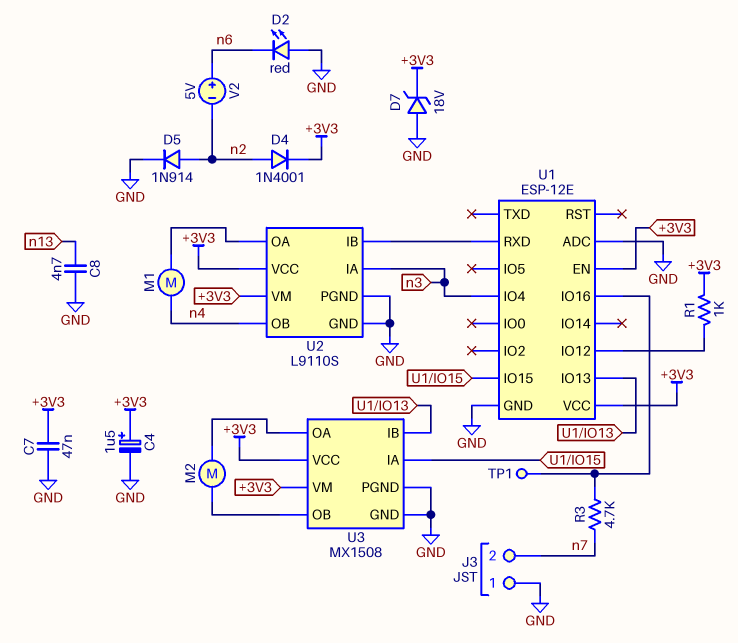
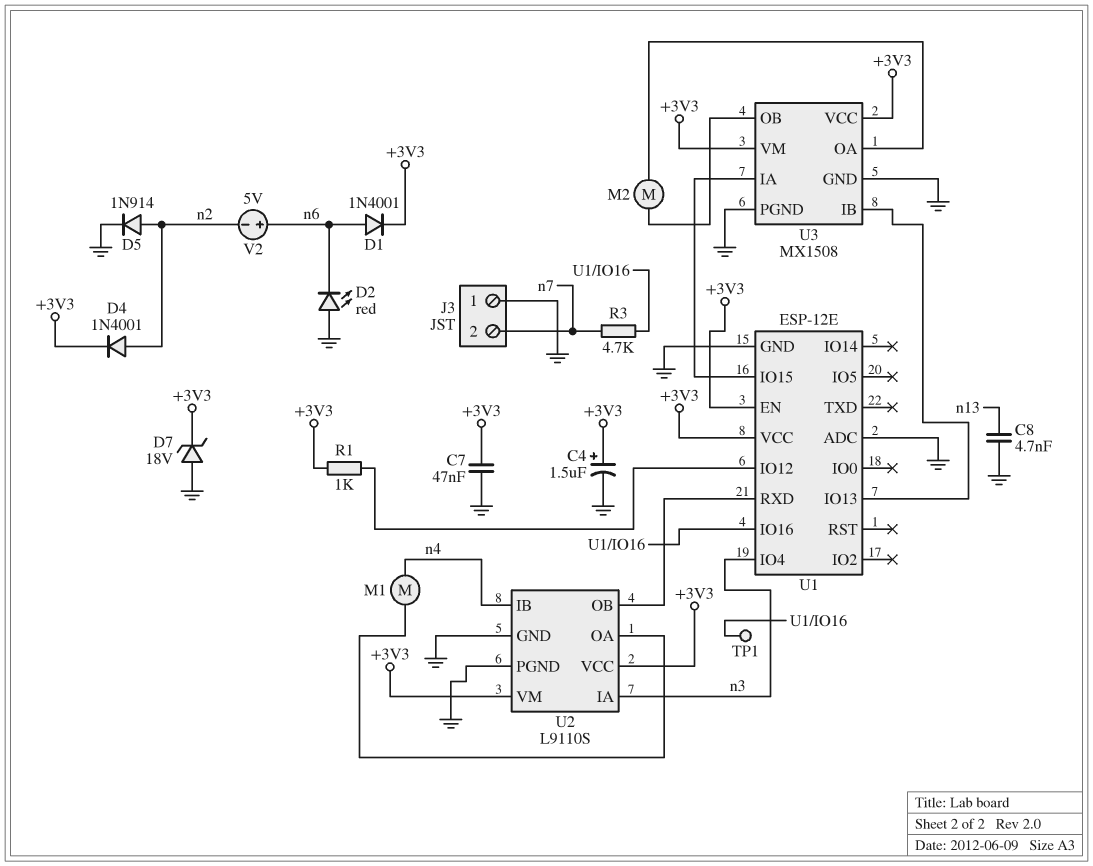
D1: none -> diode 1N4001 (A n6, K +3V3)
U2 pin IB: U1/RXD -> n4
U2 pin OB: n4 -> U1/RXD

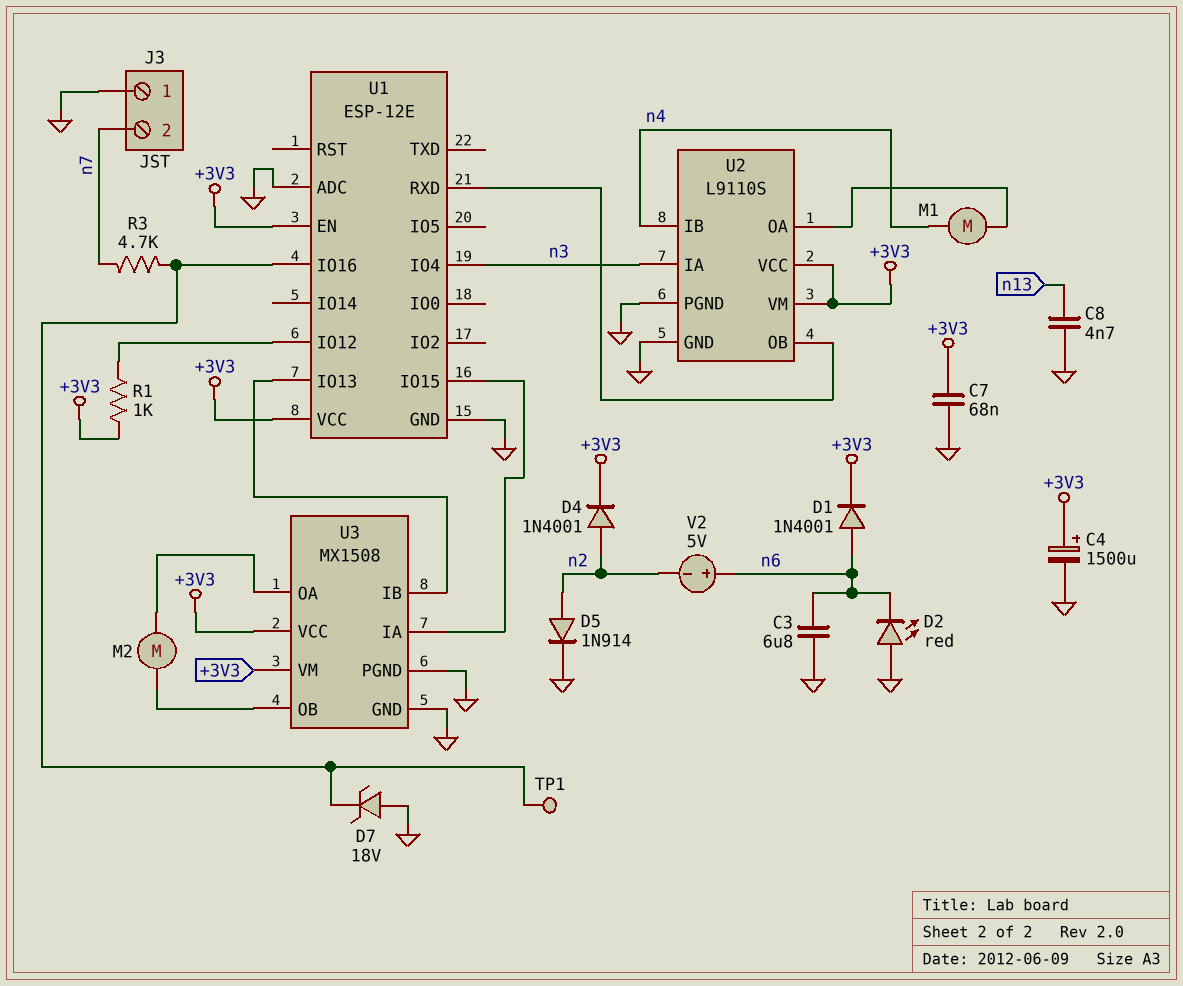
C3: none -> 6.8uF (GND, n6)
C4: 1.5uF (plus +3V3, minus GND) -> 1500uF (plus +3V3, minus GND)
C7: 47nF (+3V3, GND) -> 68nF (+3V3, GND)
D7: zener 18V (A GND, K +3V3) -> zener 18V (A GND, K U1/IO16)

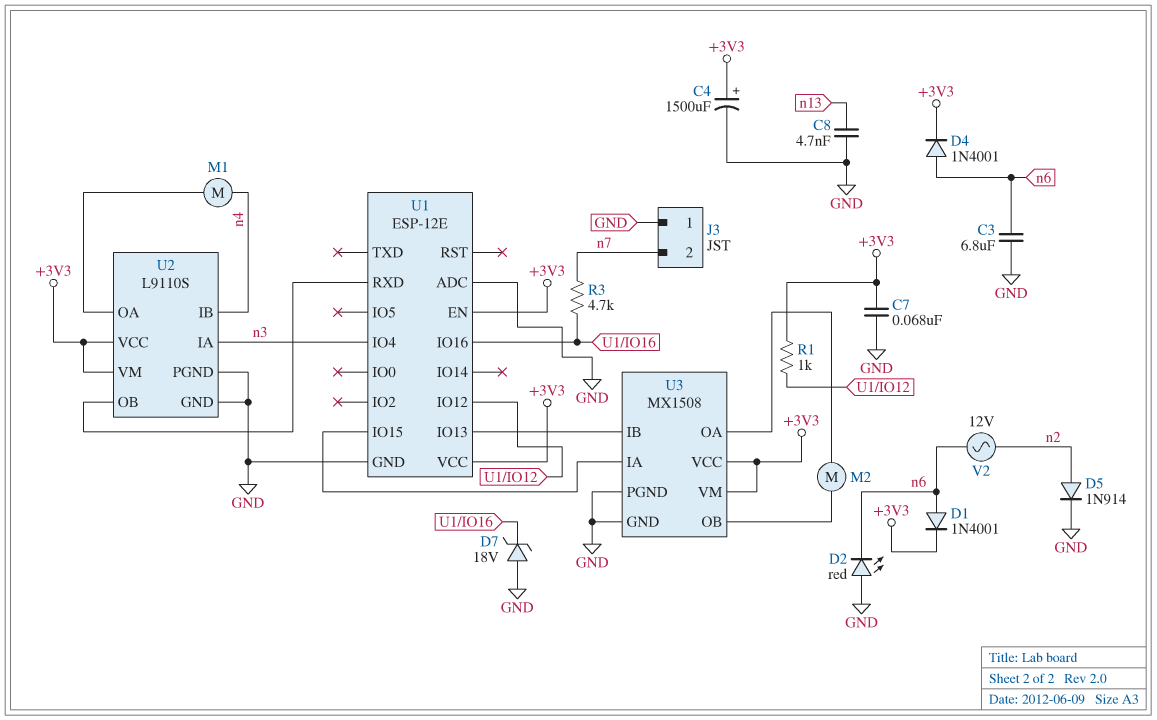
D4: diode 1N4001 (A n2, K +3V3) -> diode 1N4001 (A n6, K +3V3)
TP1: test point (U1/IO16) -> none
V2: 5V (plus n6, minus n2) -> AC 12V (n2, n6)

